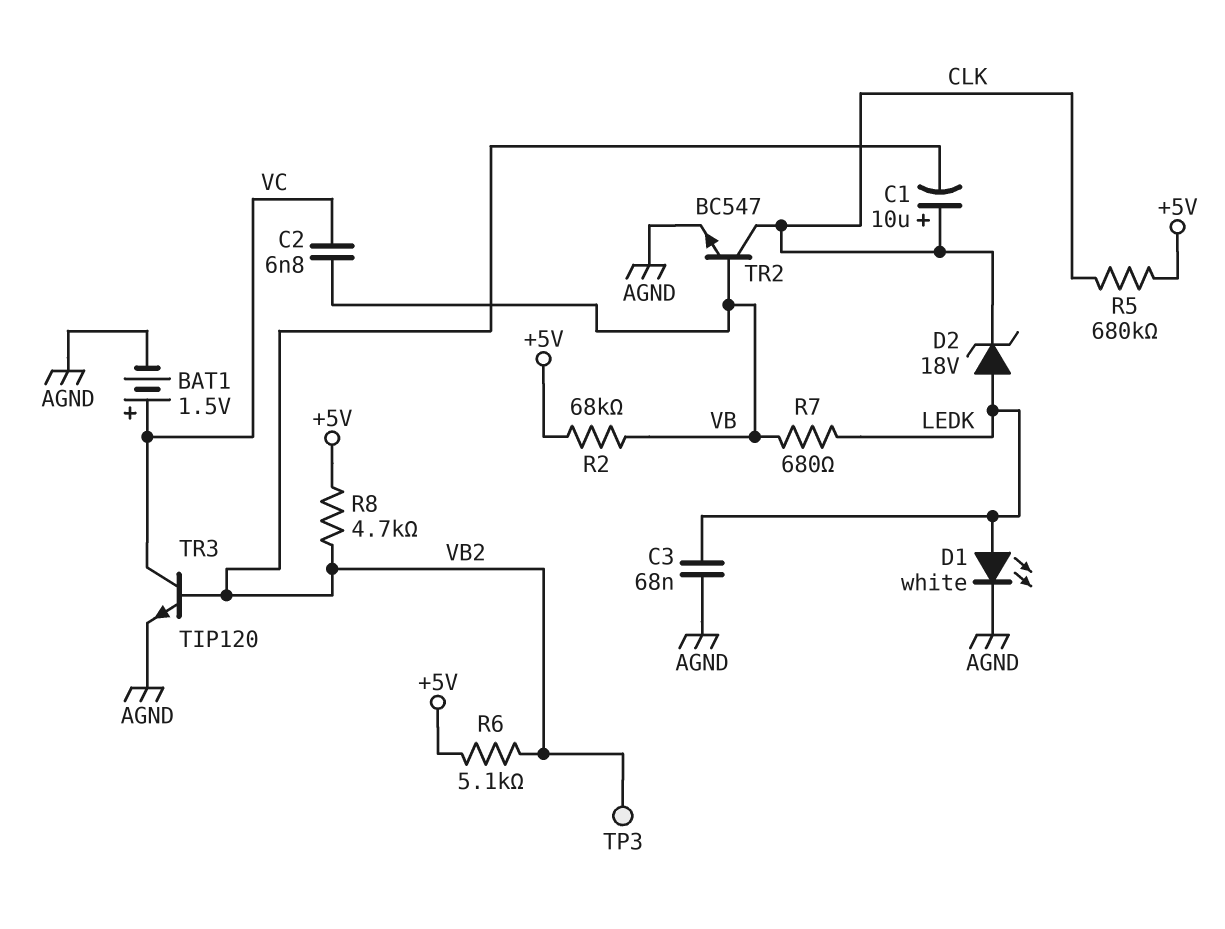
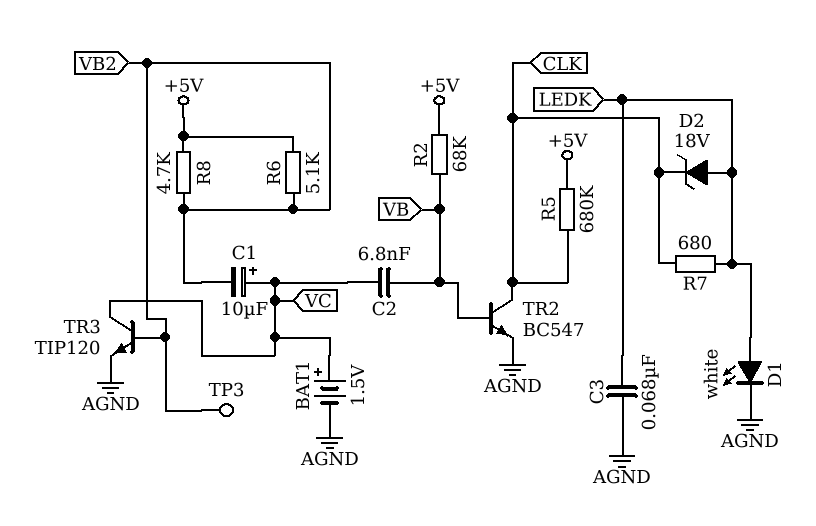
C1: 10uF (plus CLK, minus VB2) -> 10uF (plus VC, minus VB2)
R7: 680 (LEDK, VB) -> 680 (CLK, LEDK)

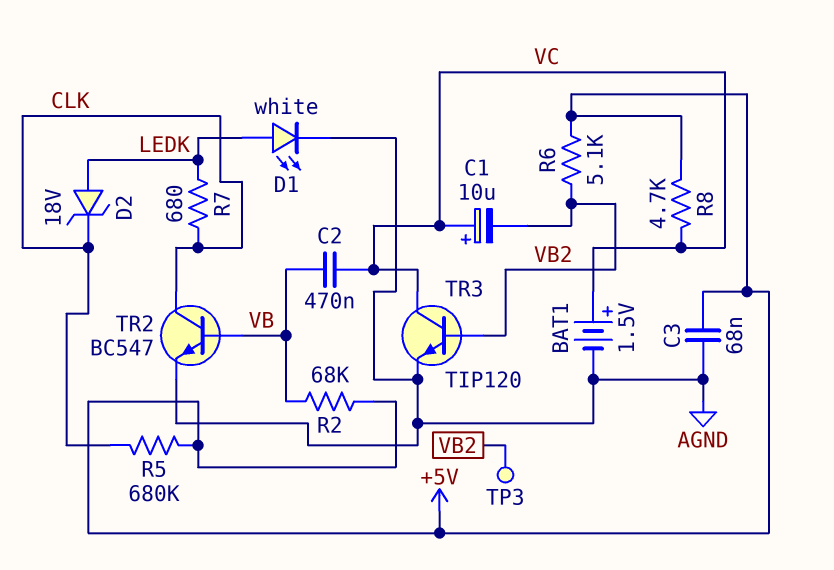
C2: 6.8nF (VB, VC) -> 470nF (VB, VC)
C3: 68nF (AGND, LEDK) -> 68nF (+5V, AGND)
R8: 4.7k (+5V, VB2) -> 4.7k (+5V, VC)

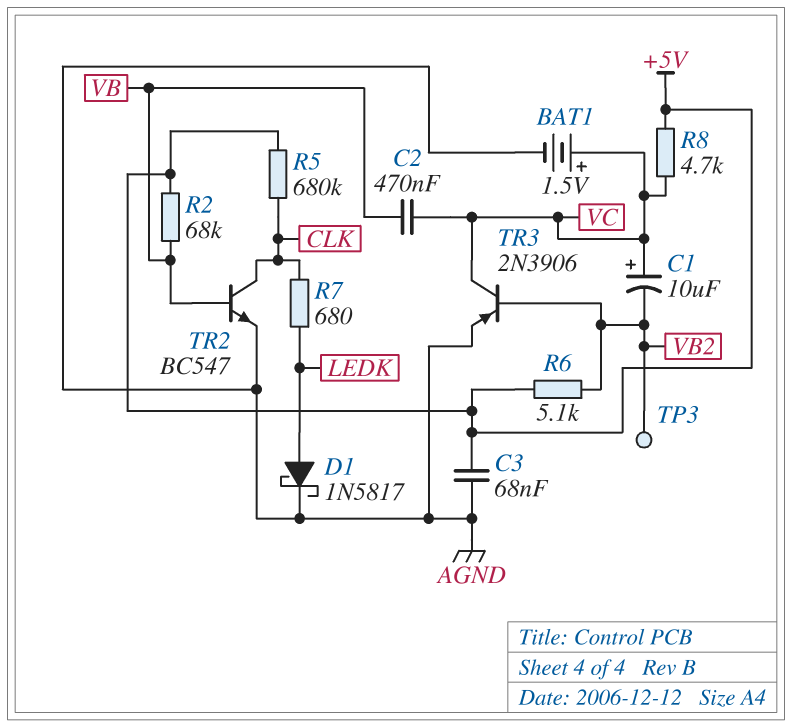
D1: LED white (A LEDK, K AGND) -> schottky 1N5817 (A LEDK, K AGND)
D2: zener 18V (A LEDK, K CLK) -> none
TR3: NPN TIP120 (B VB2, C VC, E AGND) -> PNP 2N3906 (B VB2, C VC, E AGND)

